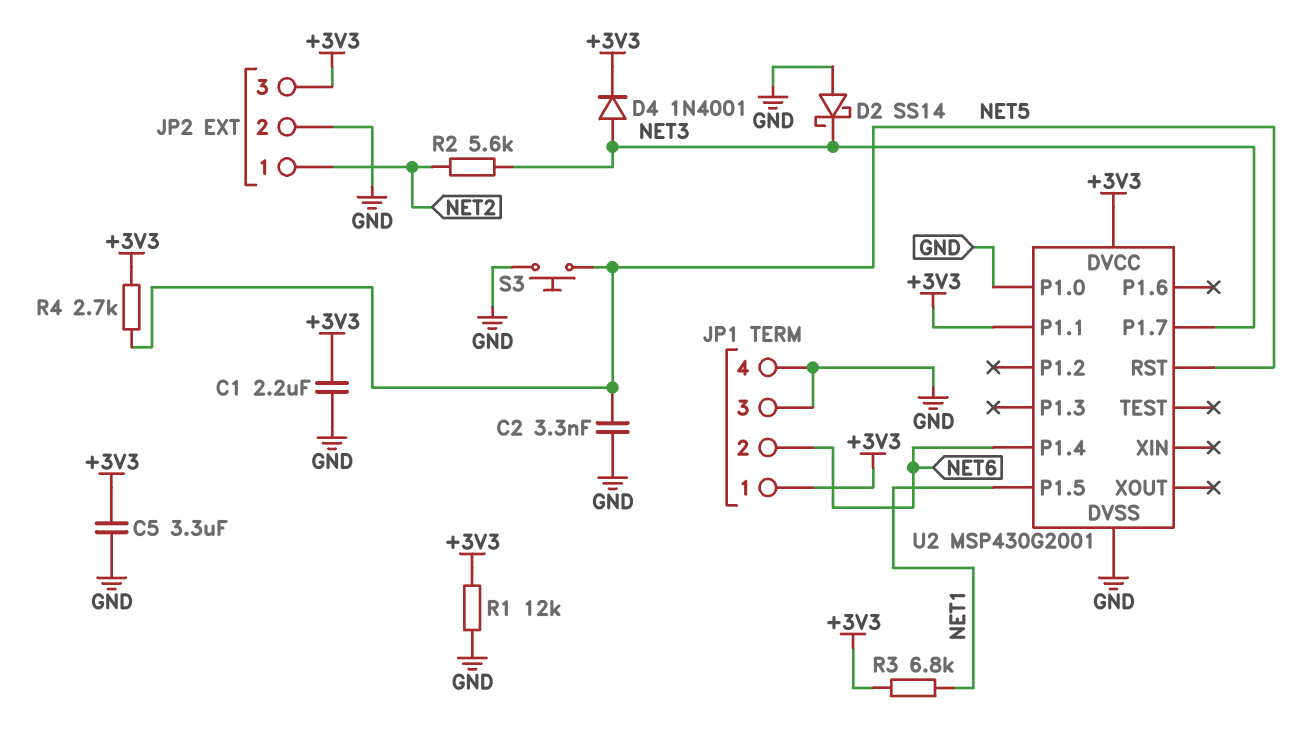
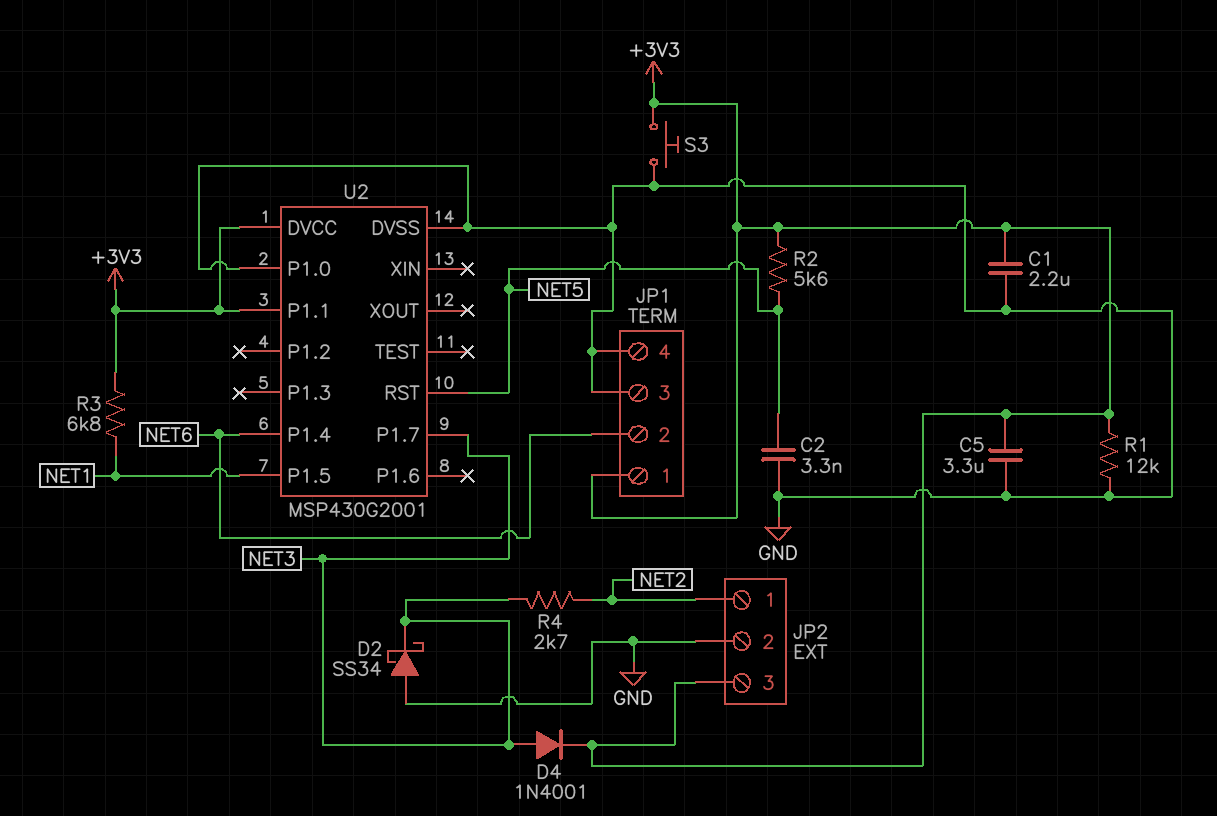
D2: schottky SS14 (A GND, K NET3) -> schottky SS34 (A GND, K NET3)
R2: 5.6k (NET2, NET3) -> 5.6k (+3V3, NET5)
R4: 2.7k (+3V3, NET5) -> 2.7k (NET2, NET3)
S3: button (GND, NET5) -> button (+3V3, GND)

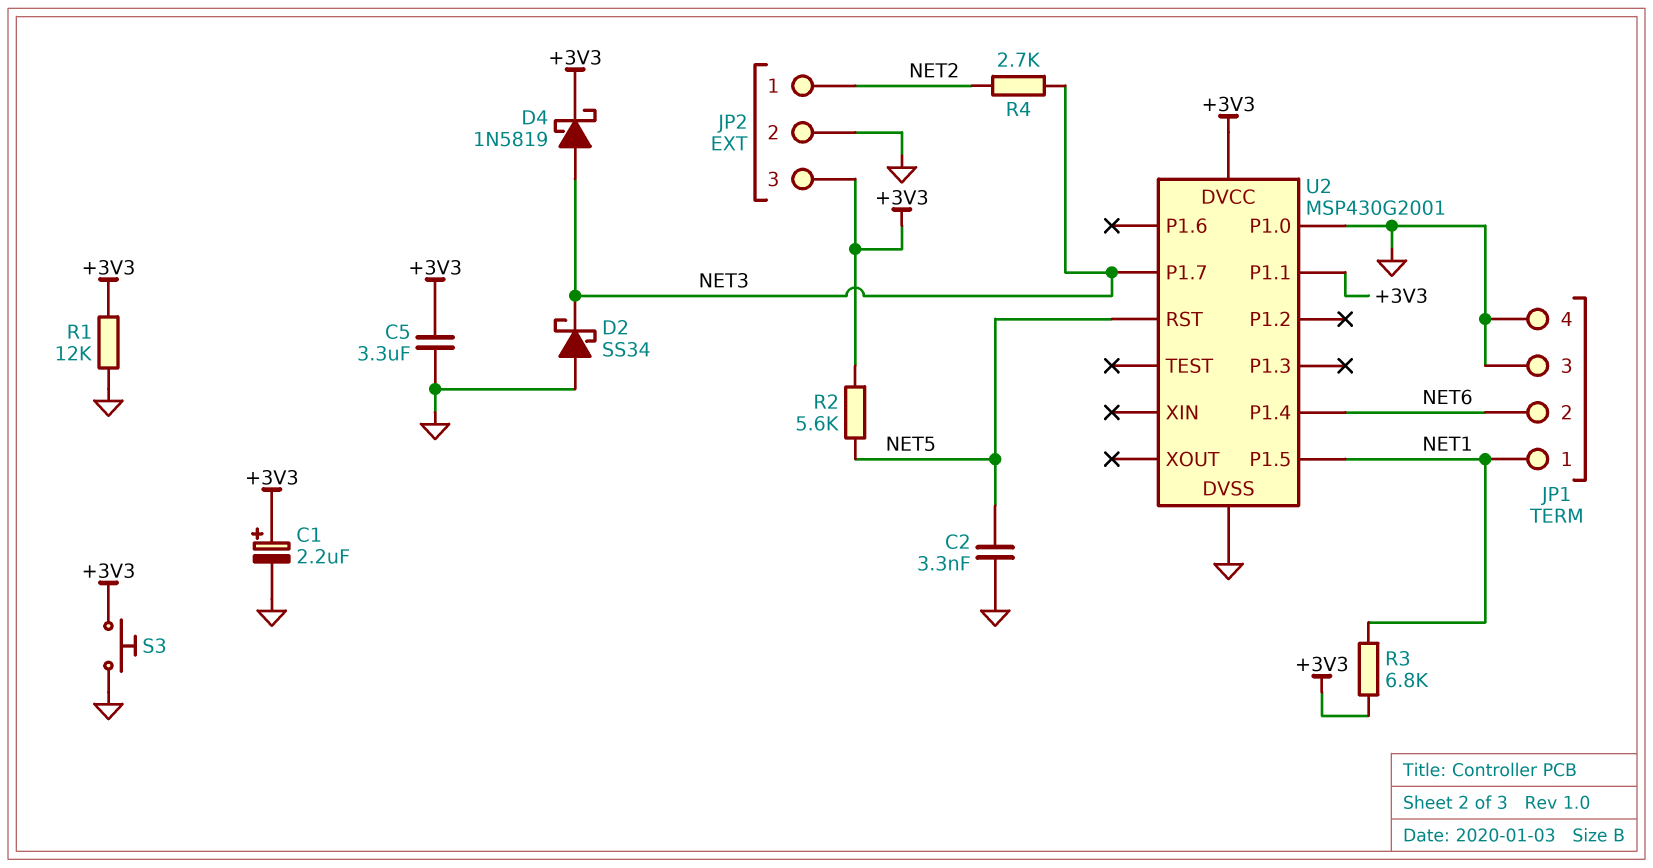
C1: 2.2uF (+3V3, GND) -> 2.2uF (plus +3V3, minus GND)
D4: diode 1N4001 (A NET3, K +3V3) -> schottky 1N5819 (A NET3, K +3V3)
JP1 pin 1: +3V3 -> NET1

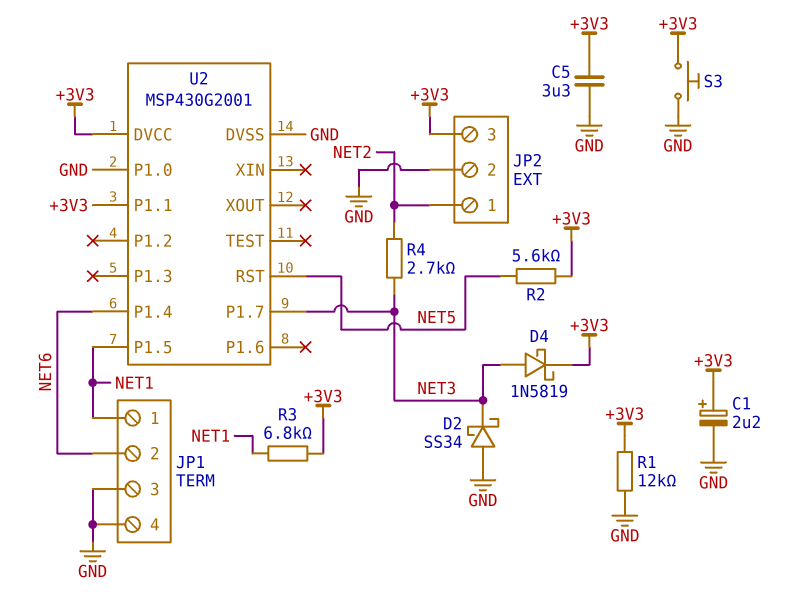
C2: 3.3nF (GND, NET5) -> none

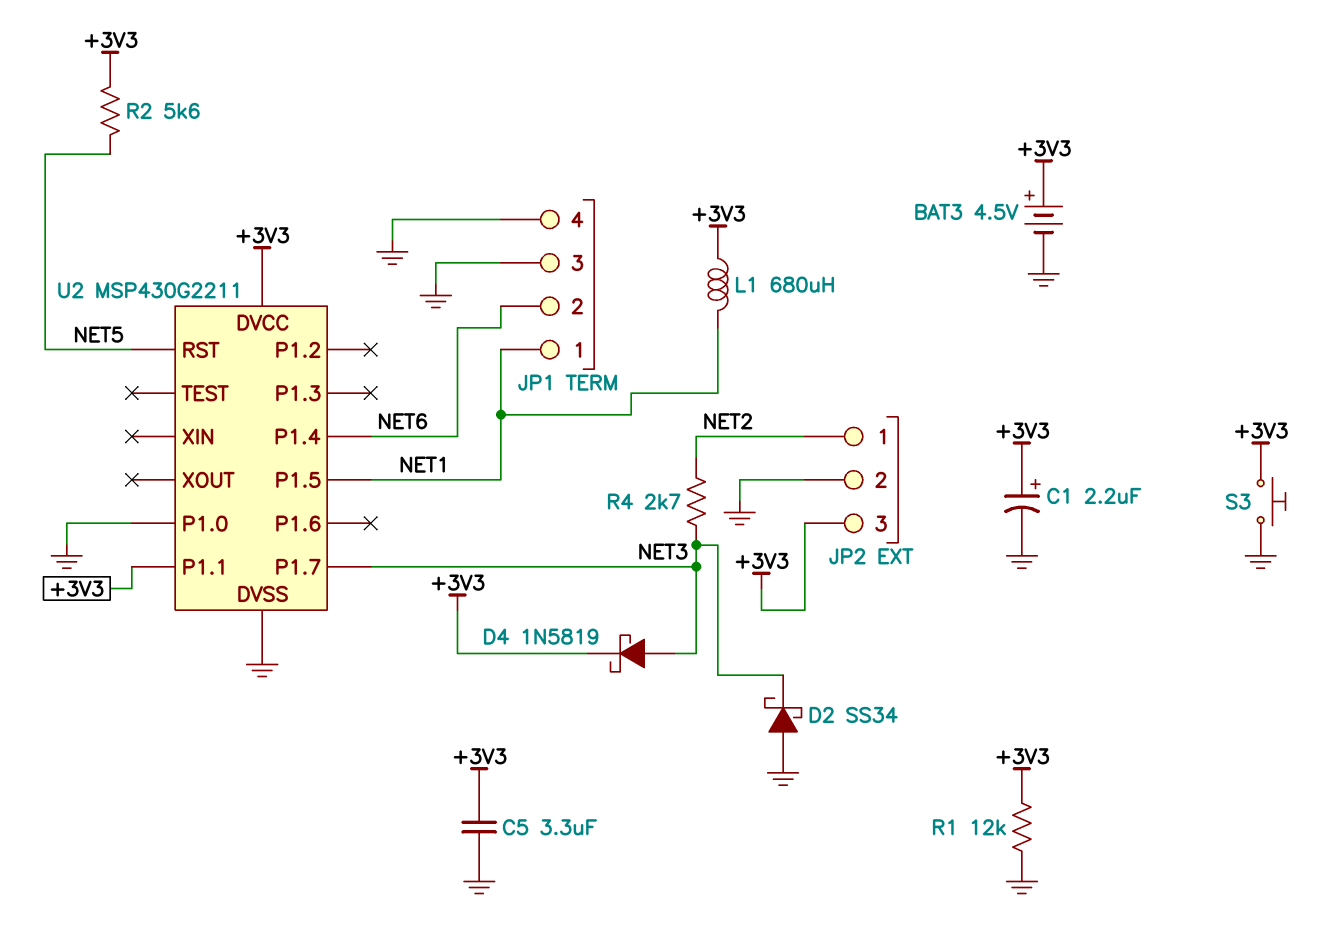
BAT3: none -> 4.5V (plus +3V3, minus GND)
L1: none -> 680uH (+3V3, NET1)
R3: 6.8k (+3V3, NET1) -> none
U2: MSP430G2001 -> MSP430G2211

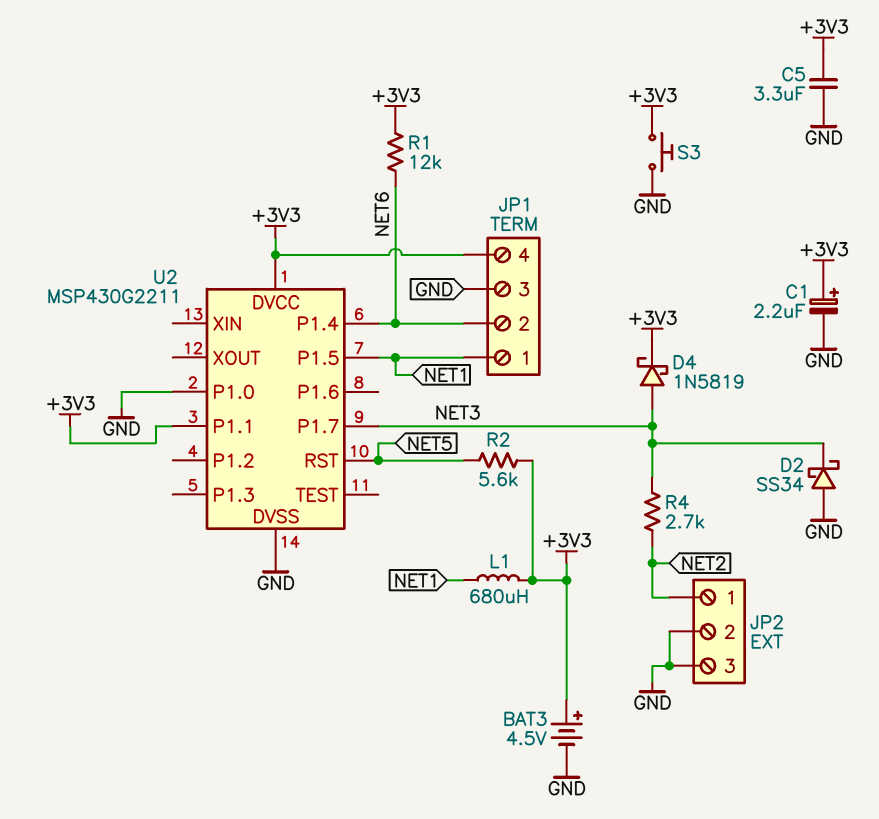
JP1 pin 4: GND -> +3V3
JP2 pin 3: +3V3 -> GND
R1: 12k (+3V3, GND) -> 12k (+3V3, NET6)

